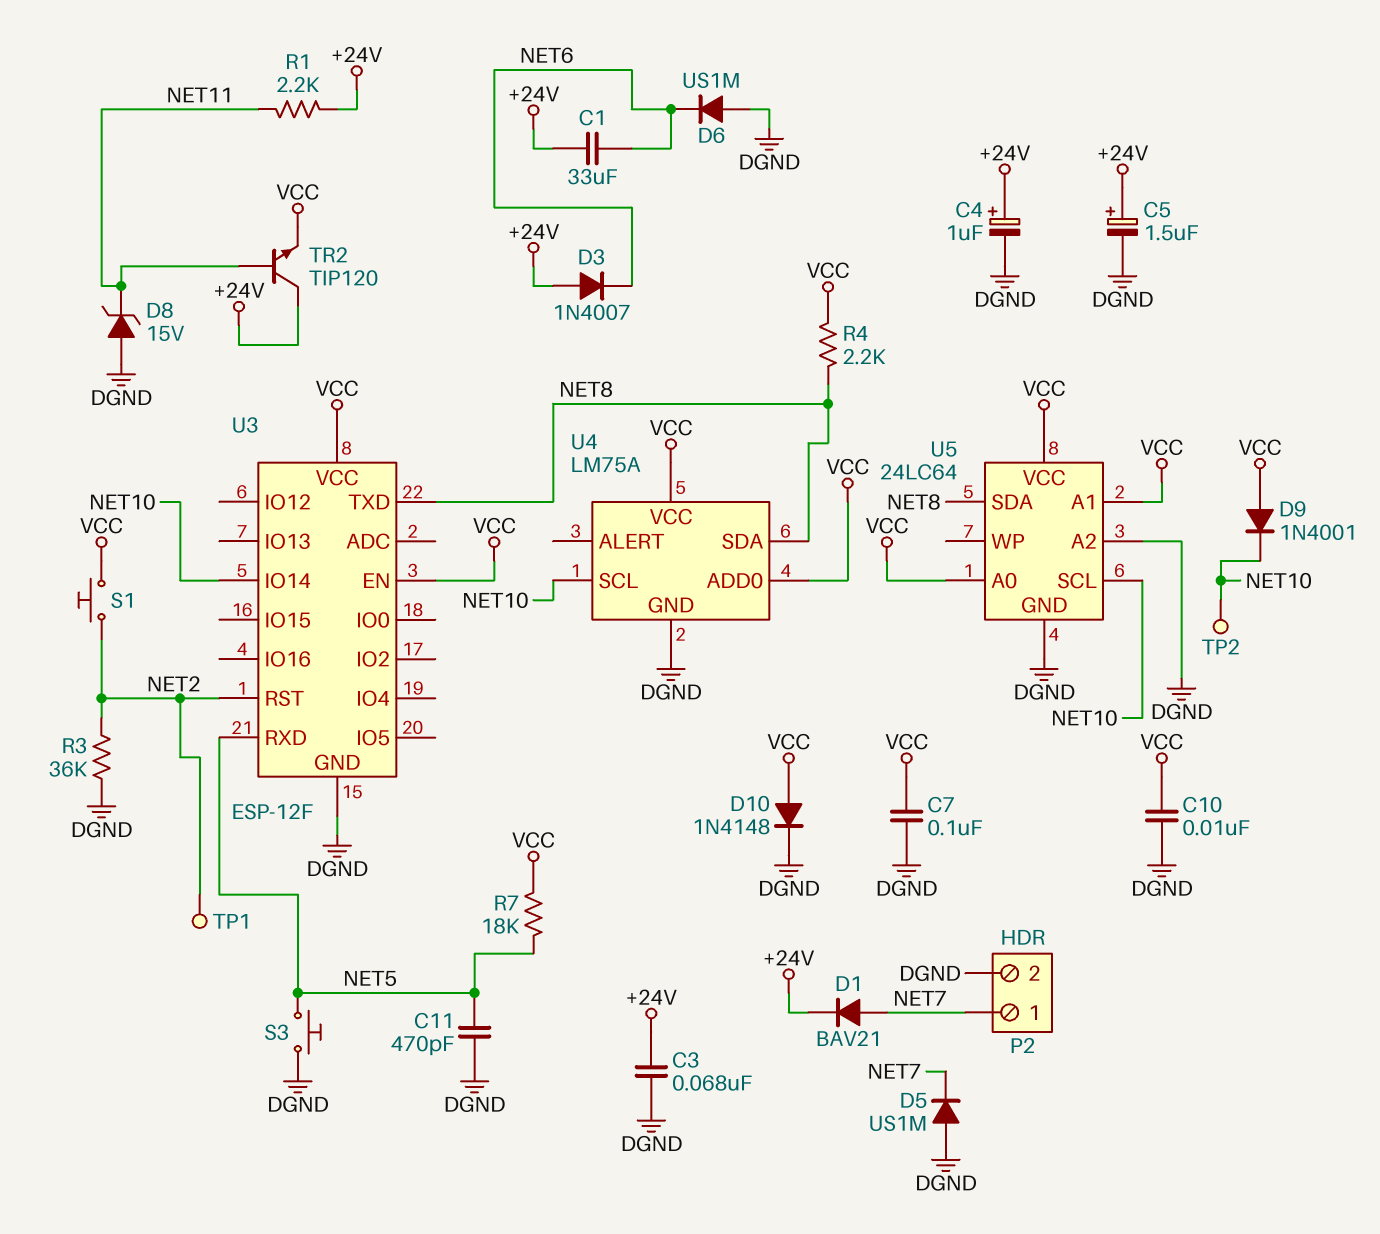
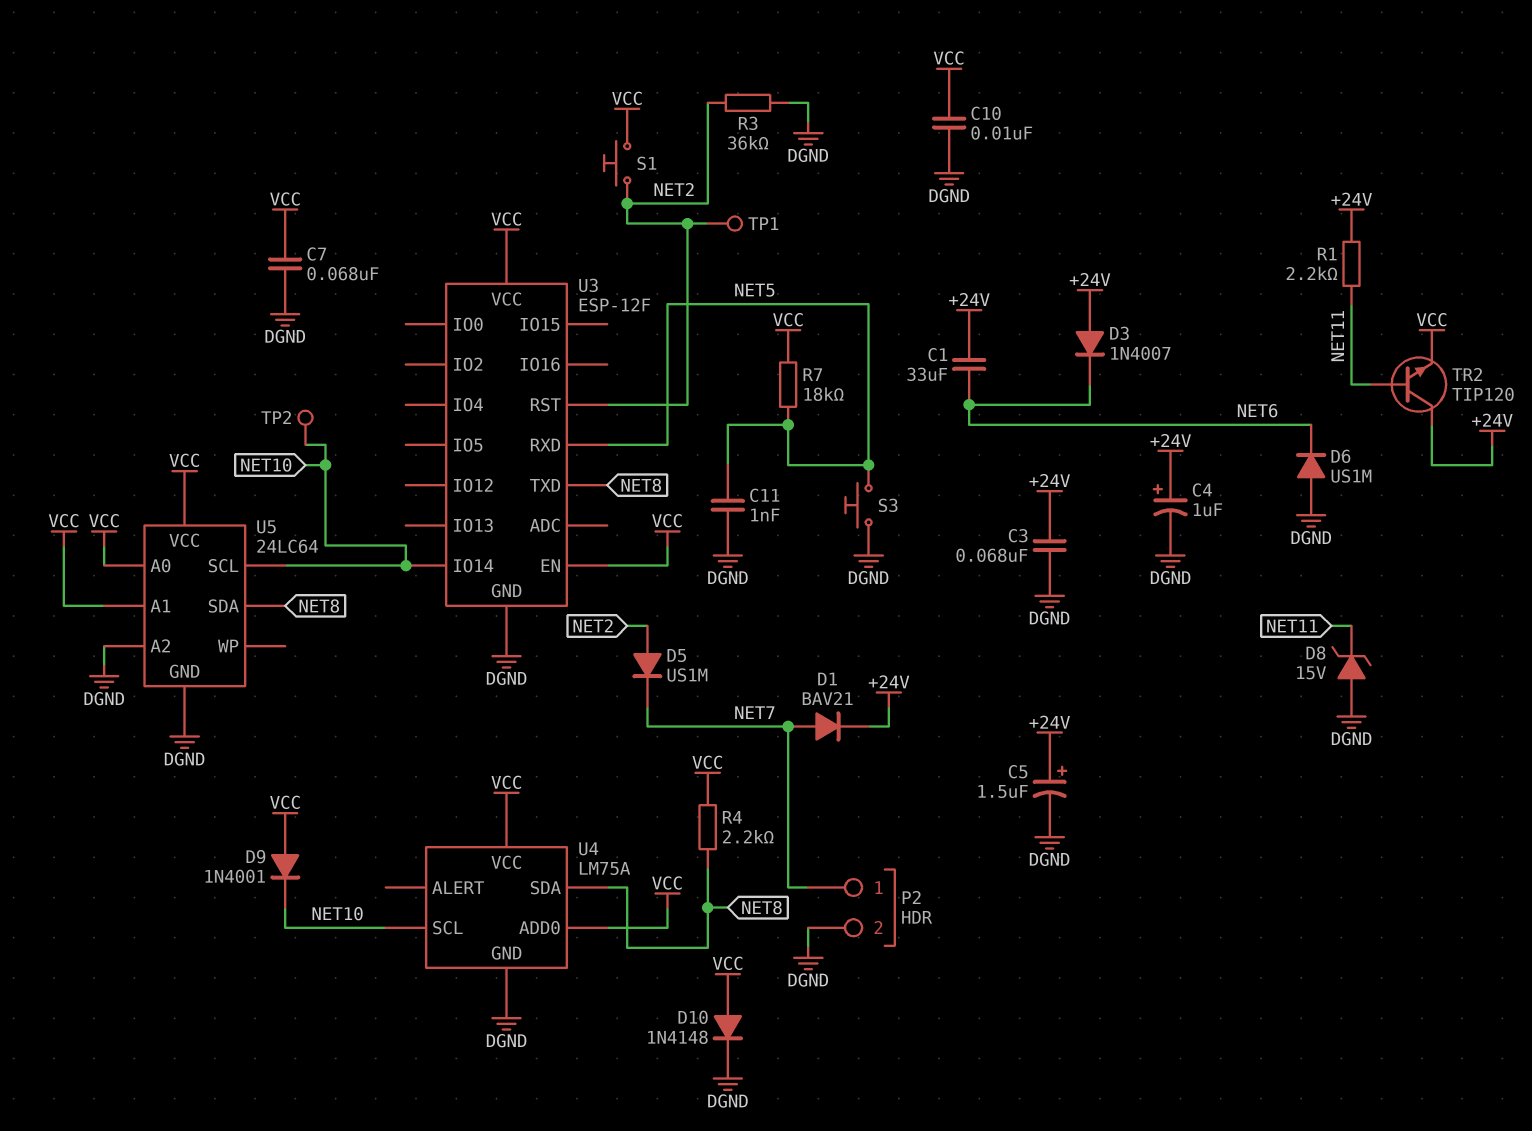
C7: 100nF (DGND, VCC) -> 68nF (DGND, VCC)
C11: 470pF (DGND, NET5) -> 1nF (DGND, NET5)
D5: diode US1M (A DGND, K NET7) -> diode US1M (A NET2, K NET7)

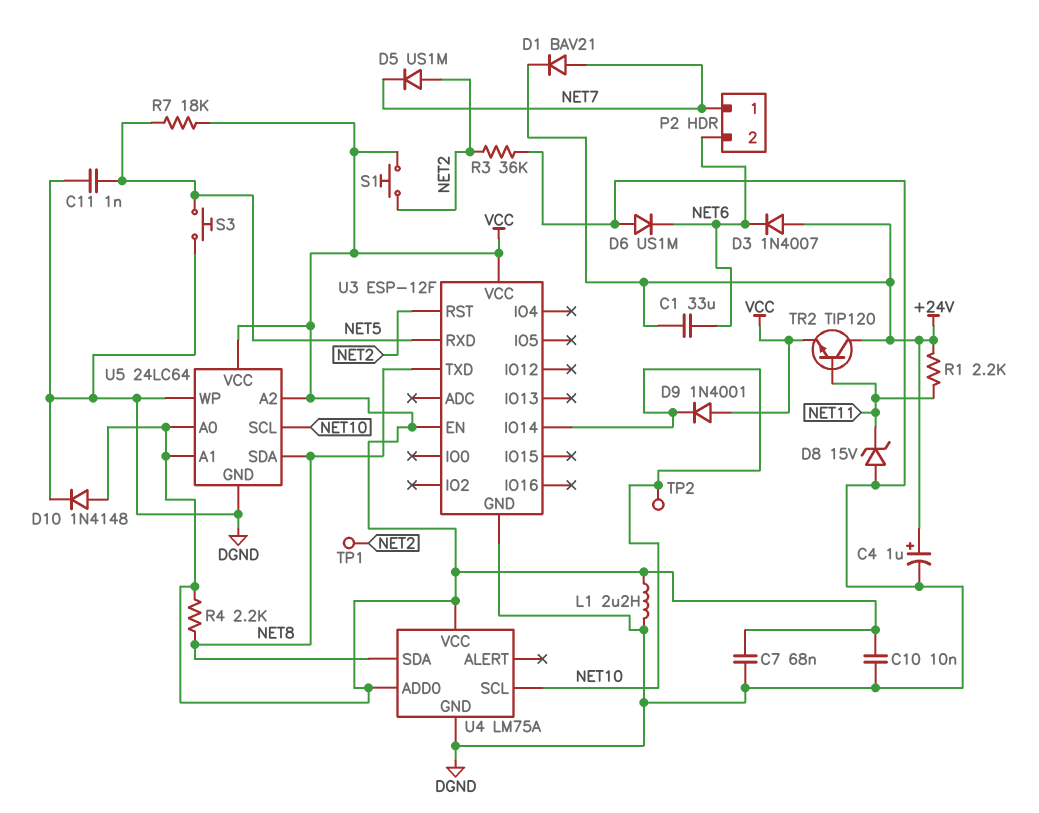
C3: 68nF (+24V, DGND) -> none
C5: 1.5uF (plus +24V, minus DGND) -> none
L1: none -> 2.2uH (DGND, VCC)
P2 pin 2: DGND -> NET6
U5 pin A2: DGND -> VCC
U5 pin WP: none -> DGND

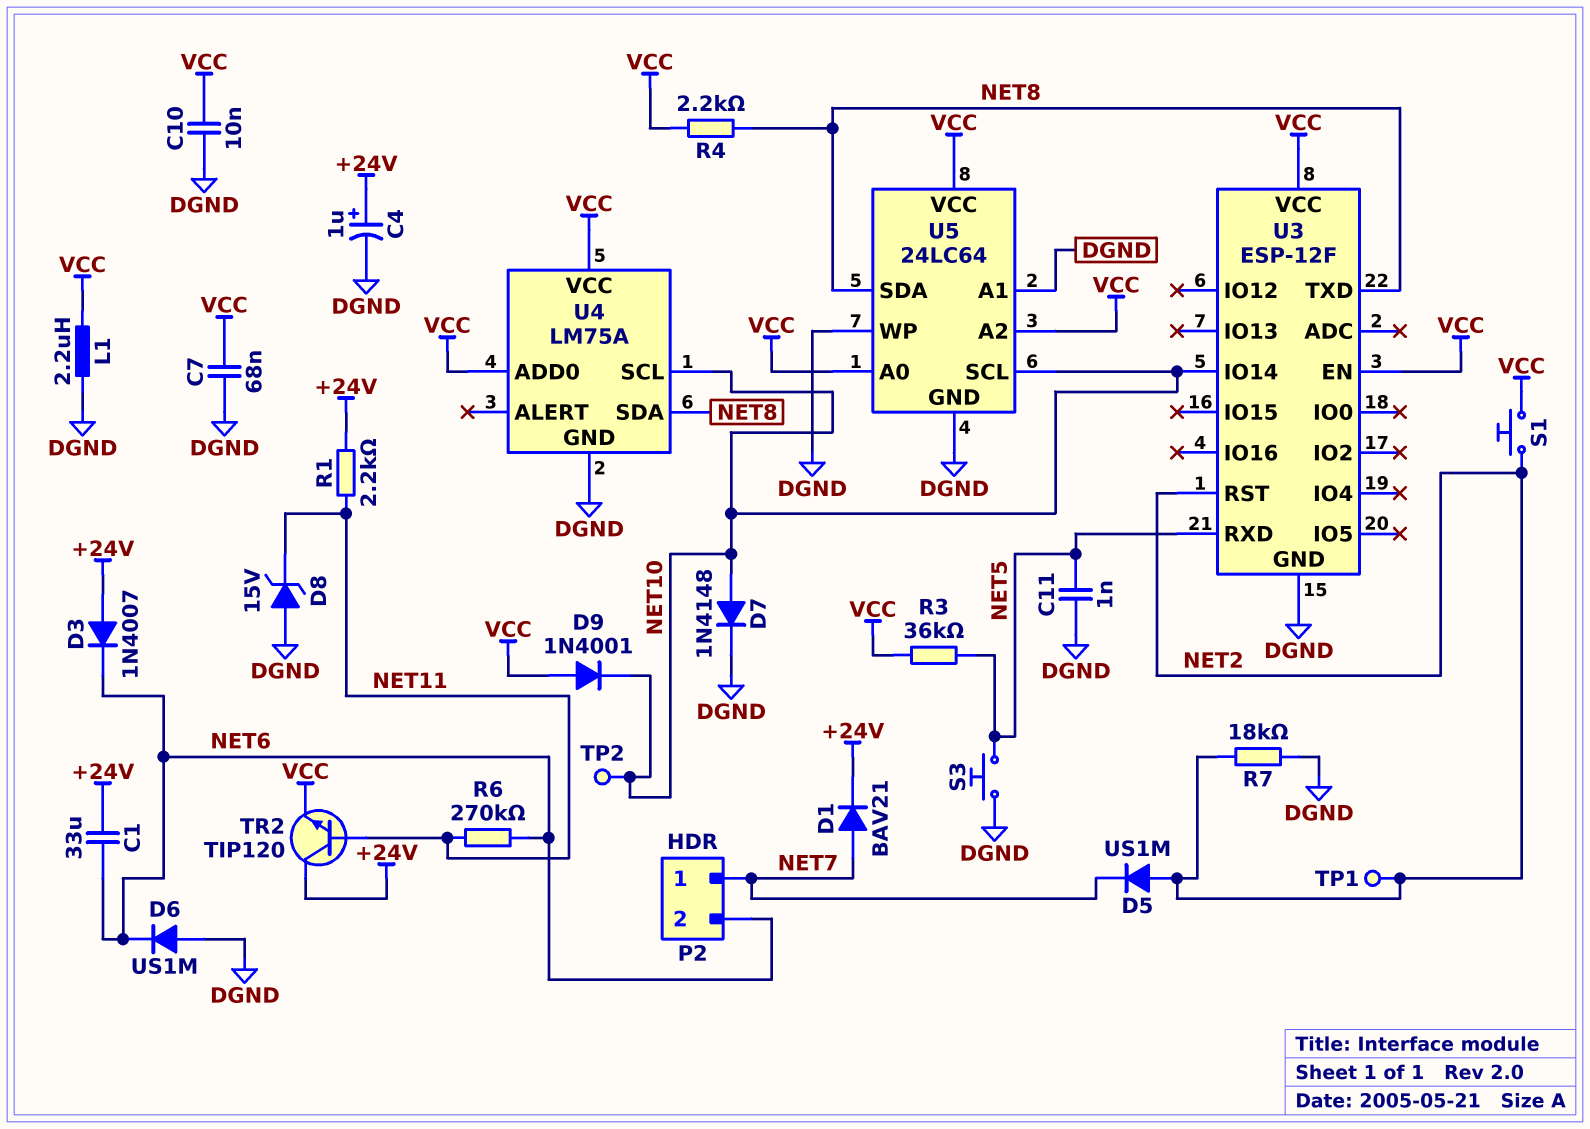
D7: none -> diode 1N4148 (A NET10, K DGND)
D10: diode 1N4148 (A VCC, K DGND) -> none
R3: 36k (DGND, NET2) -> 36k (NET5, VCC)
R6: none -> 270k (NET6, NET11)
R7: 18k (NET5, VCC) -> 18k (DGND, NET2)
U5 pin A1: VCC -> DGND

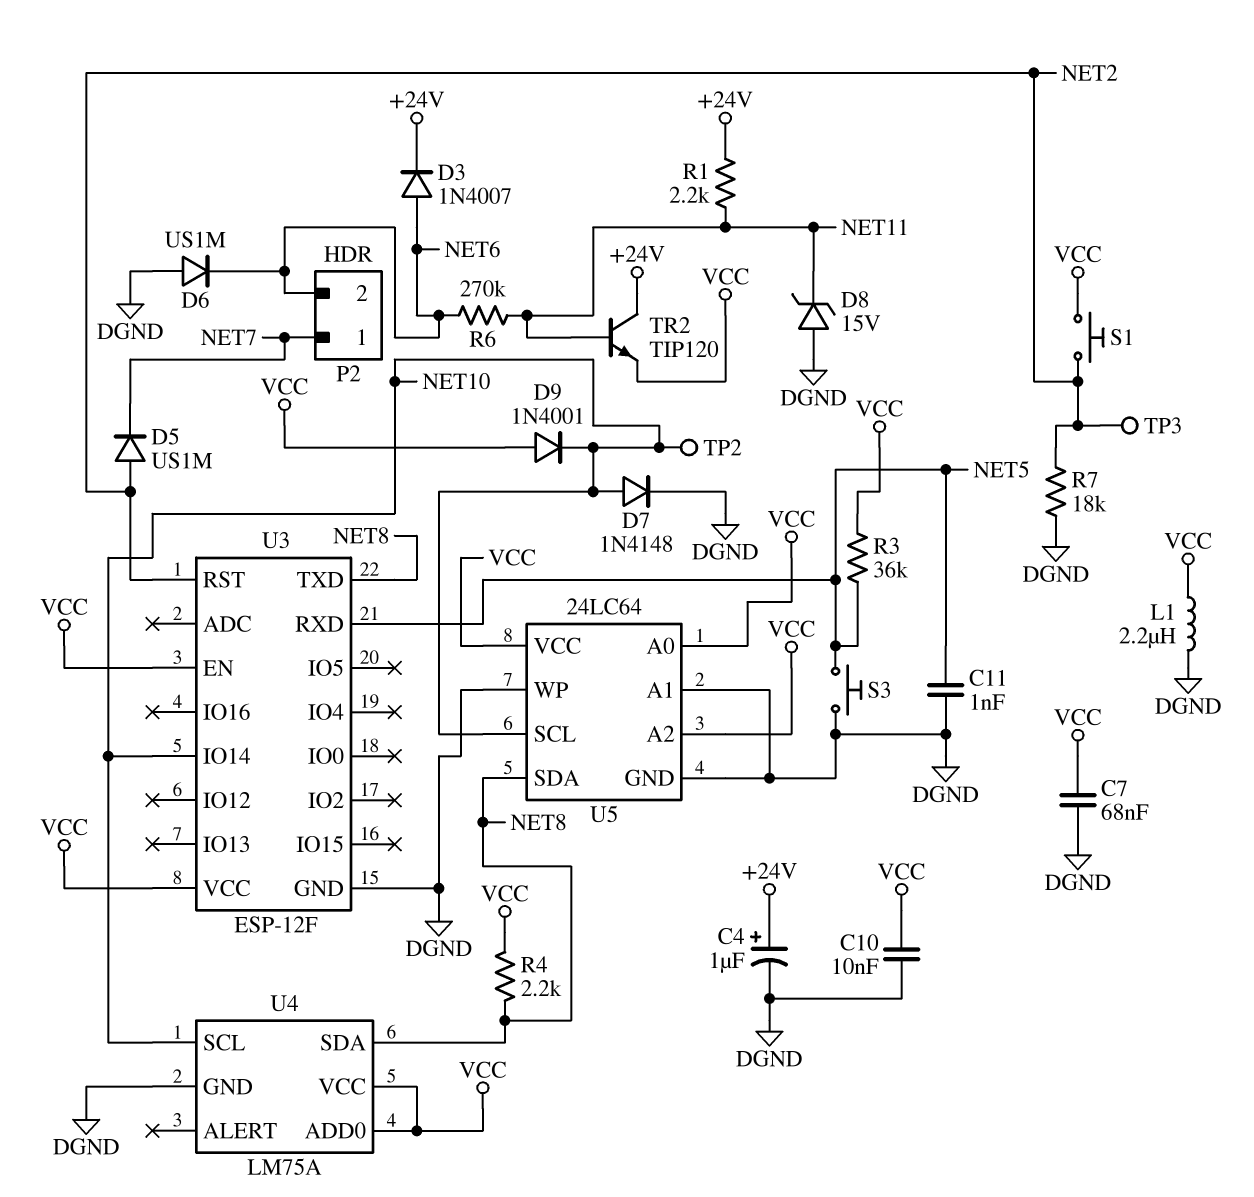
C1: 33uF (+24V, NET6) -> none
D1: diode BAV21 (A NET7, K +24V) -> none
D3: diode 1N4007 (A +24V, K NET6) -> diode 1N4007 (A NET6, K +24V)
TP1: test point (NET2) -> none
TP3: none -> test point (NET2)

